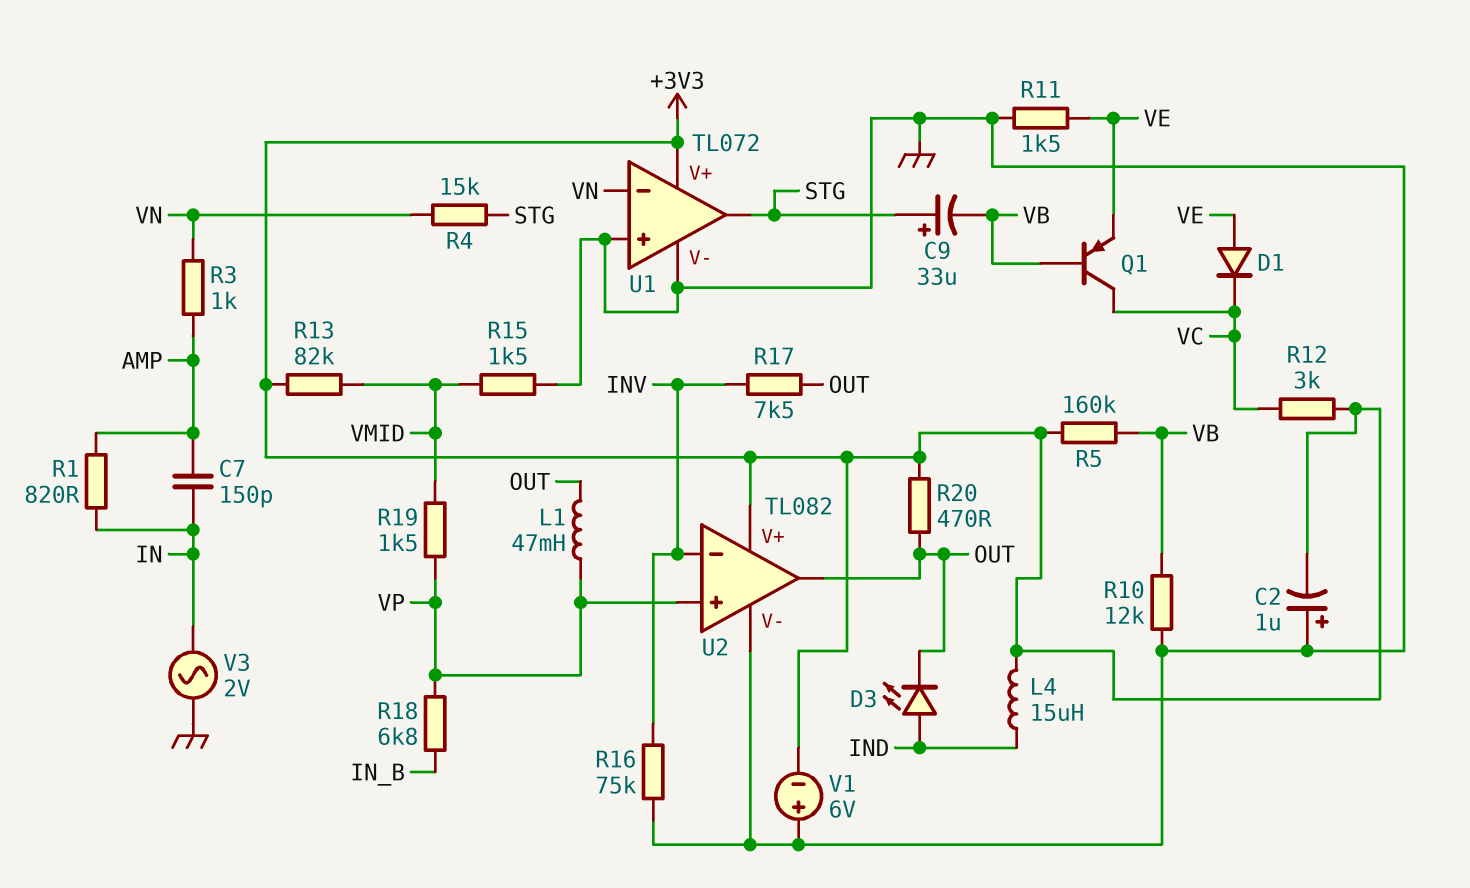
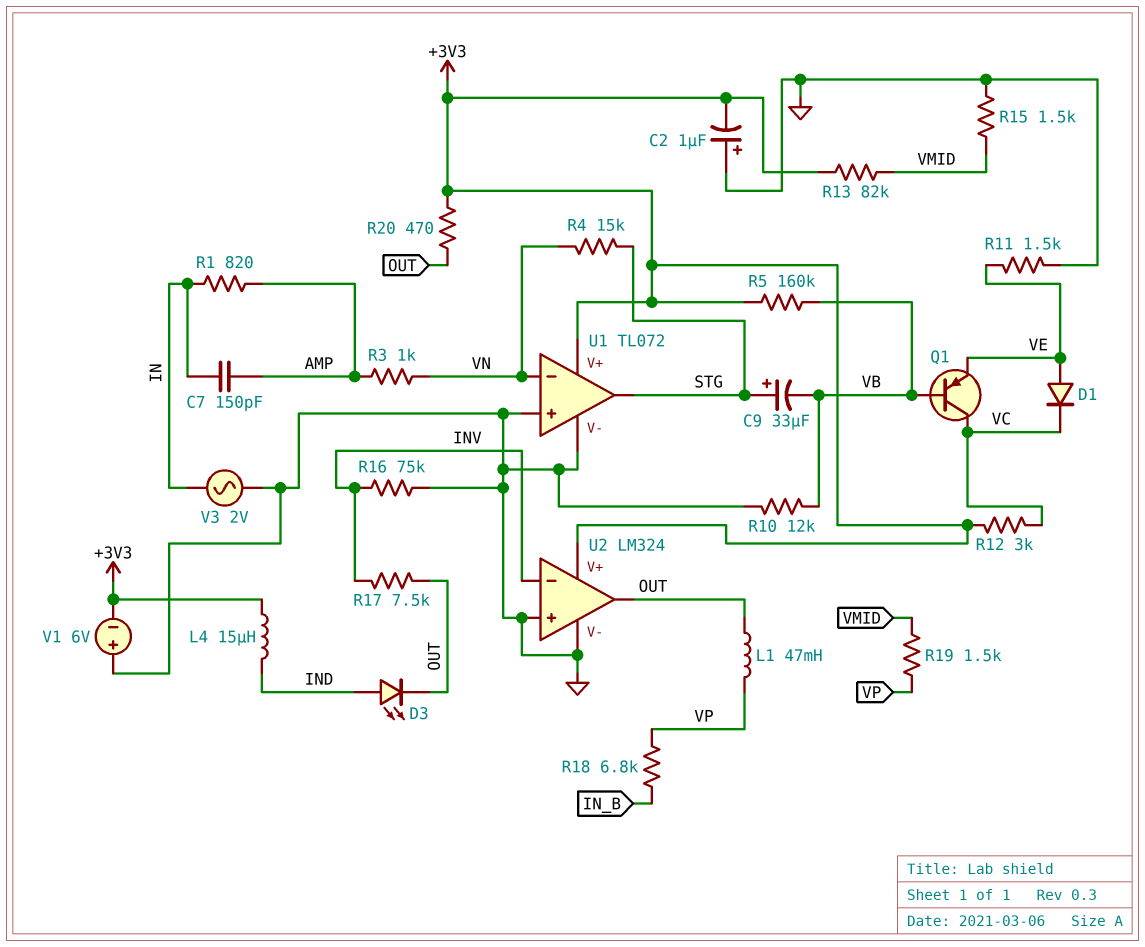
U2: TL082 -> LM324
U2 pin in+: VP -> GND

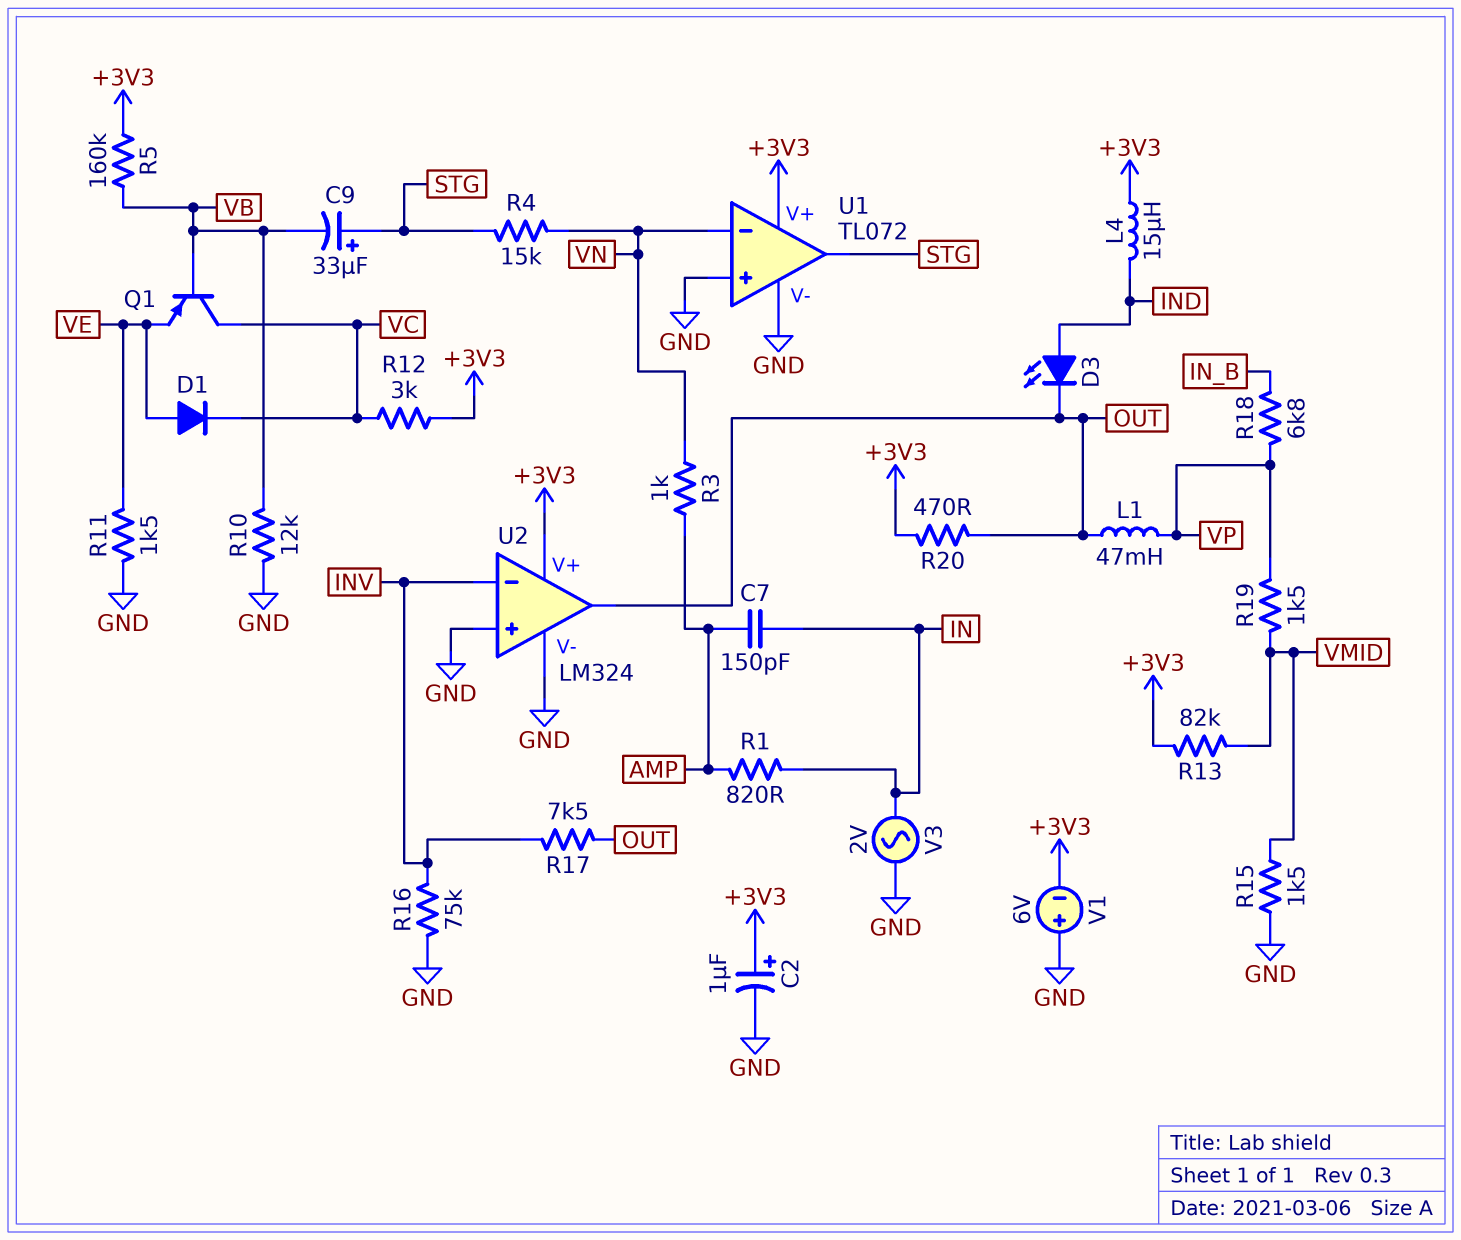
C2: 1uF (plus GND, minus +3V3) -> 1uF (plus +3V3, minus GND)

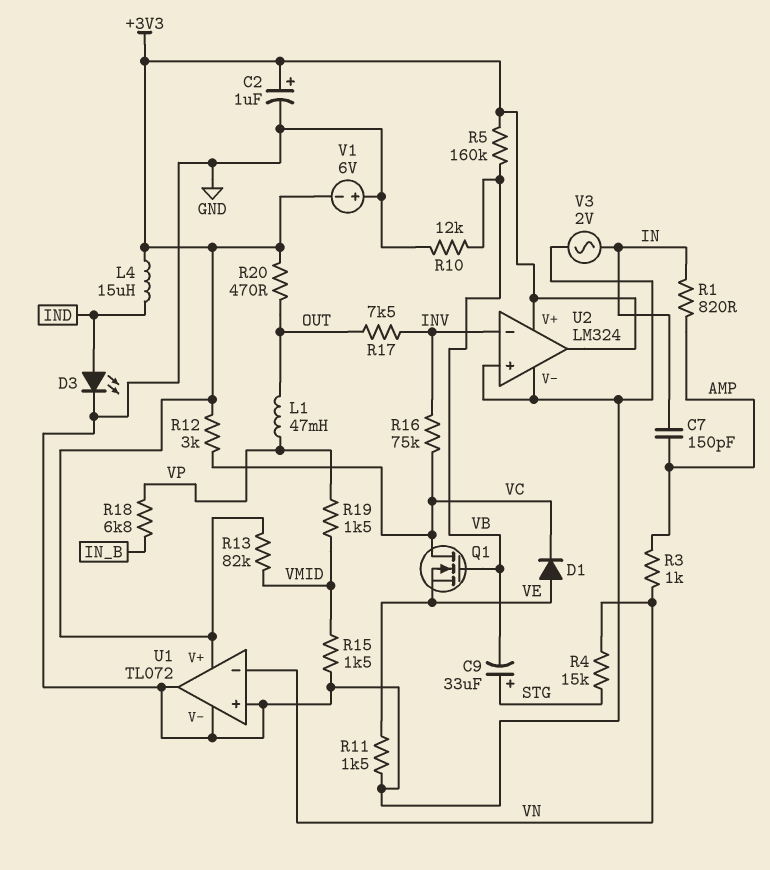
D3: LED (A IND, K OUT) -> LED (A IND, K GND)
Q1: PNP (B VB, C VC, E VE) -> NMOS (G VB, D VC, S VE)
R16: 75k (GND, INV) -> 75k (INV, VC)
U1 pin out: STG -> GND
U2 pin out: OUT -> +3V3

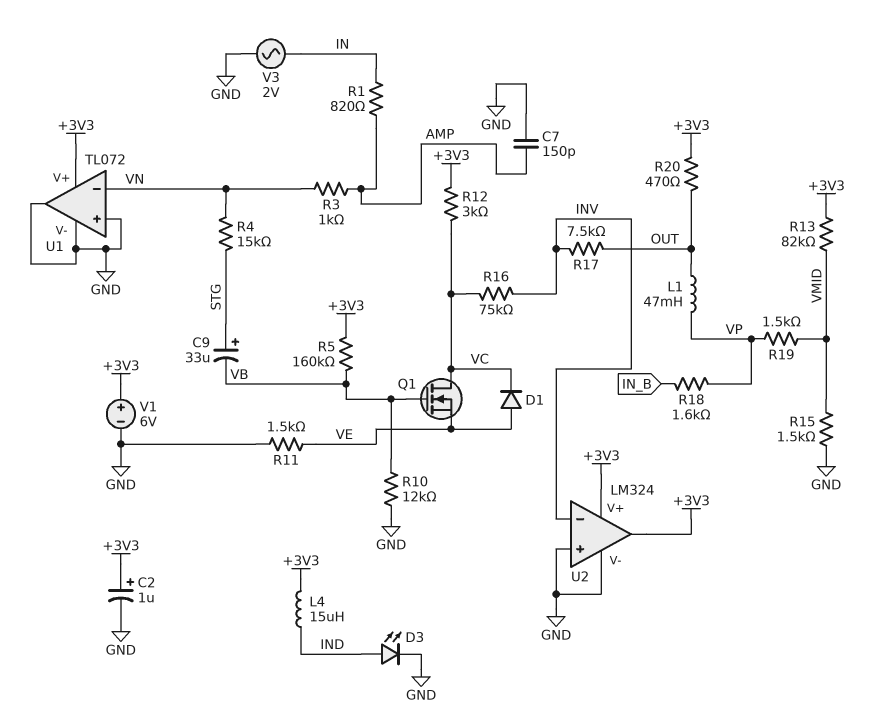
C7: 150pF (AMP, IN) -> 150pF (AMP, GND)
R18: 6.8k (IN_B, VP) -> 1.6k (IN_B, VP)
V1: 6V (plus GND, minus +3V3) -> 6V (plus +3V3, minus GND)

